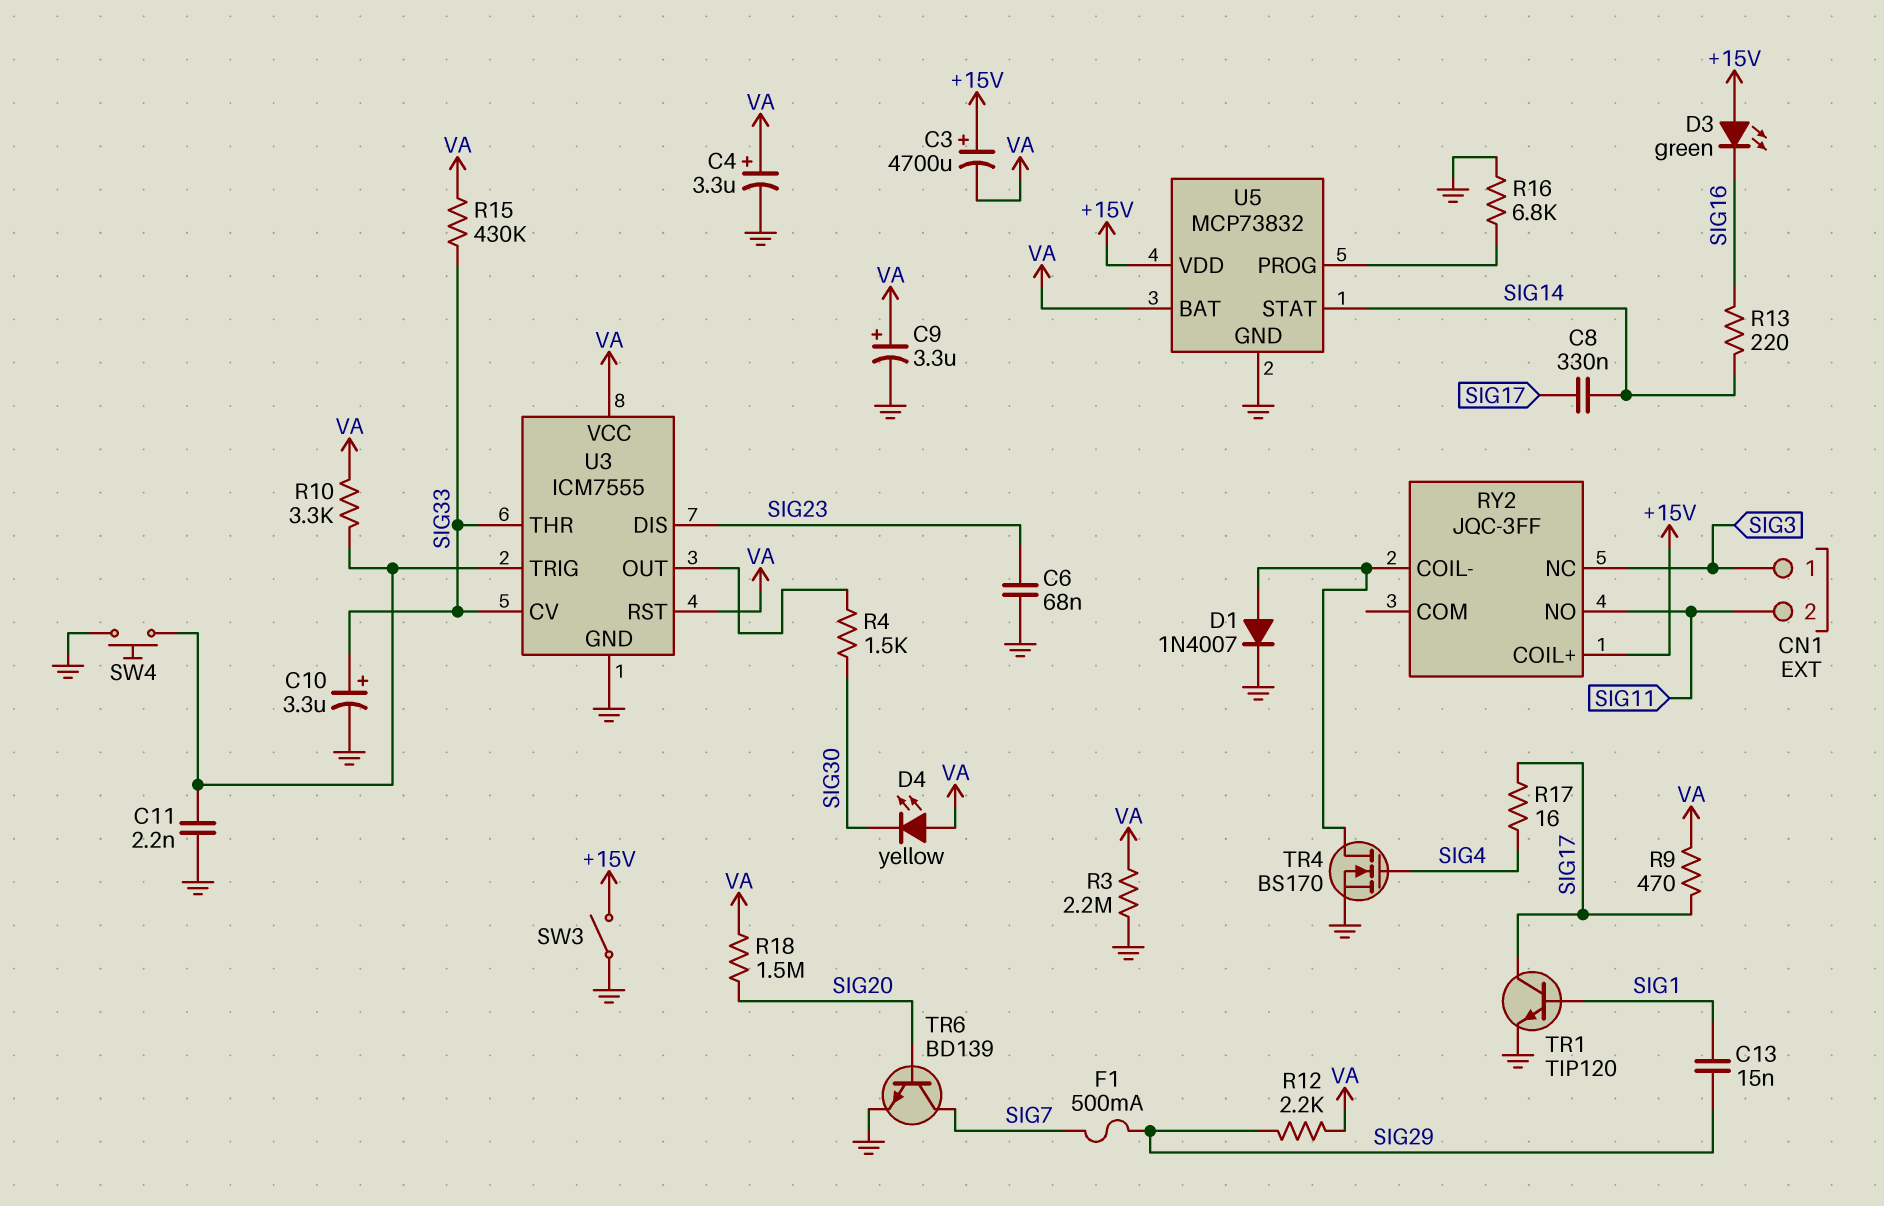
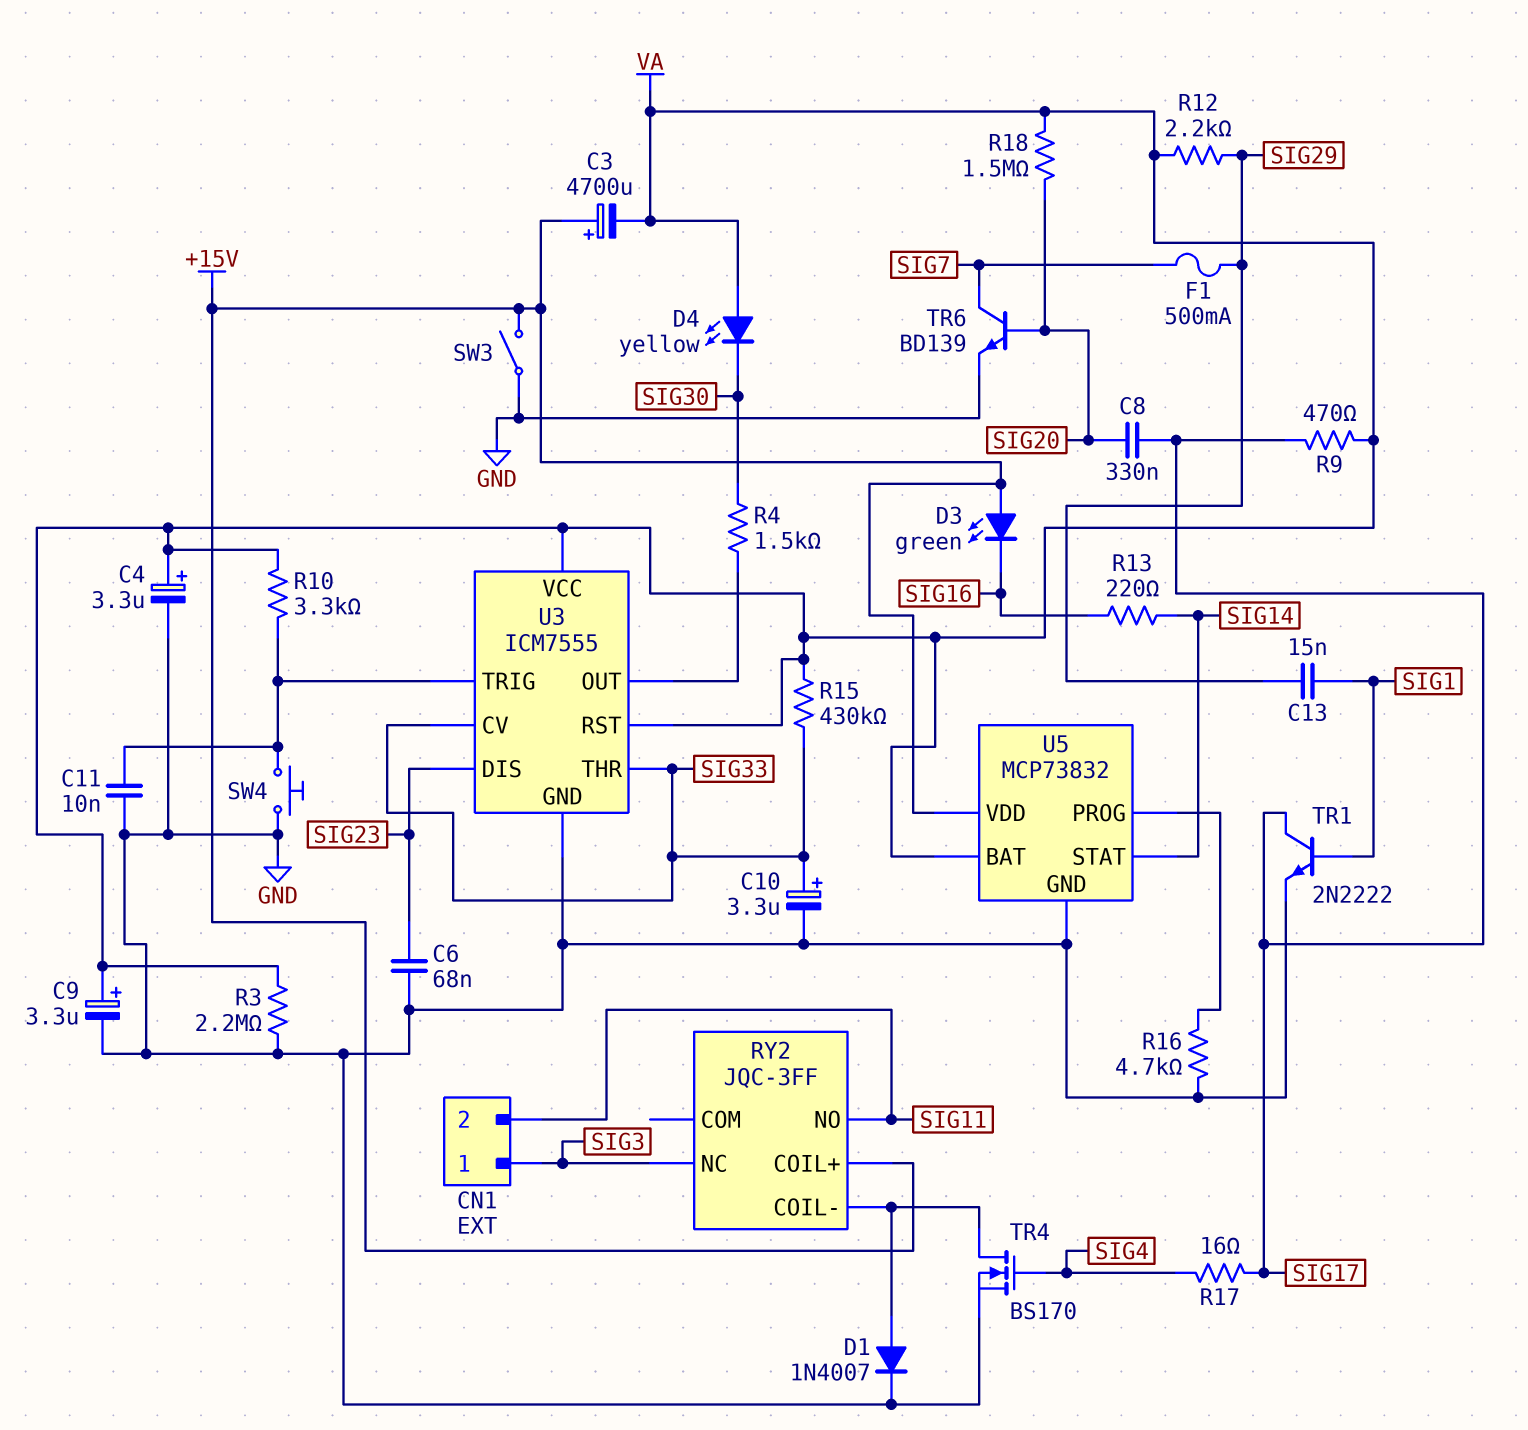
C8: 330nF (SIG14, SIG17) -> 330nF (SIG17, SIG20)
C11: 2.2nF (GND, U3/TRIG) -> 10nF (GND, U3/TRIG)
R16: 6.8k (GND, U5/PROG) -> 4.7k (GND, U5/PROG)
TR1: NPN TIP120 (B SIG1, C SIG17, E GND) -> NPN 2N2222 (B SIG1, C SIG17, E GND)

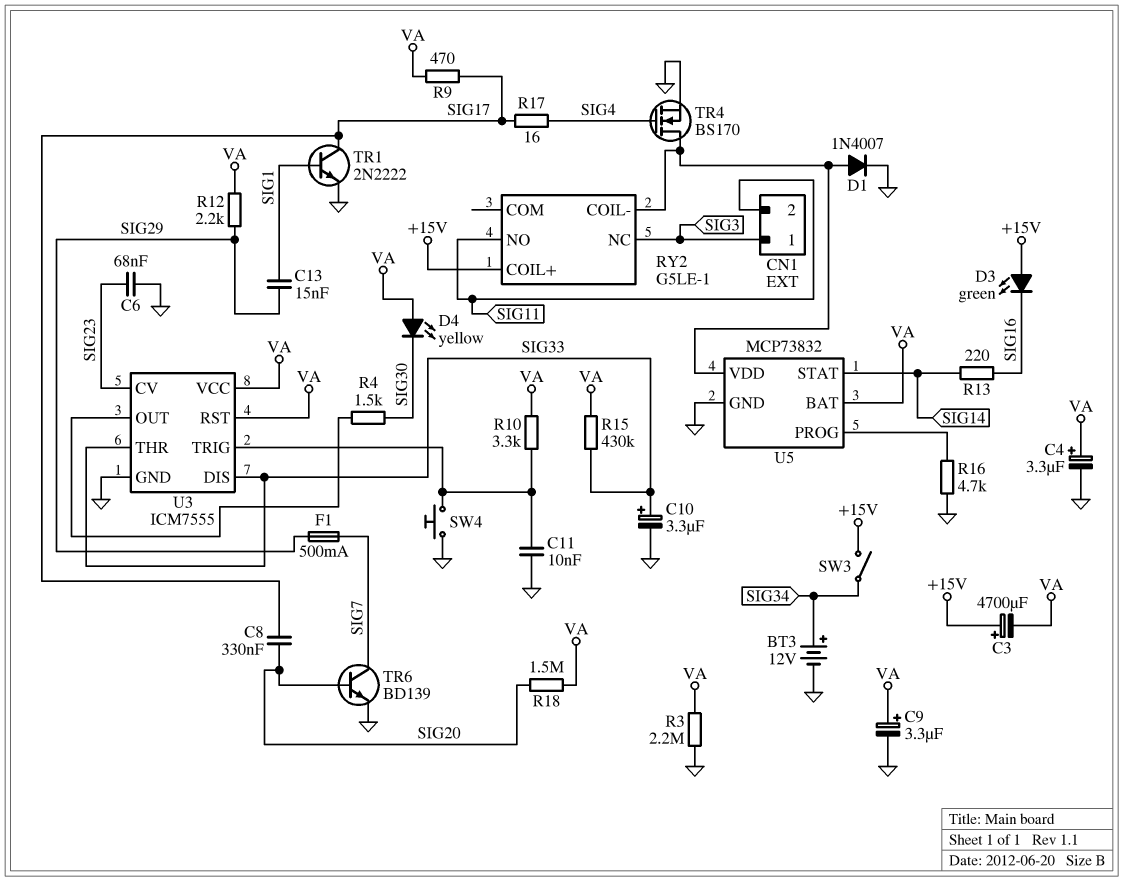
BT3: none -> 12V (plus SIG34, minus GND)
RY2: JQC-3FF -> G5LE-1
SW3: switch (+15V, GND) -> switch (+15V, SIG34)
U3 pin CV: SIG33 -> SIG23
U3 pin DIS: SIG23 -> SIG33
U5 pin VDD: +15V -> RY2/COIL-

